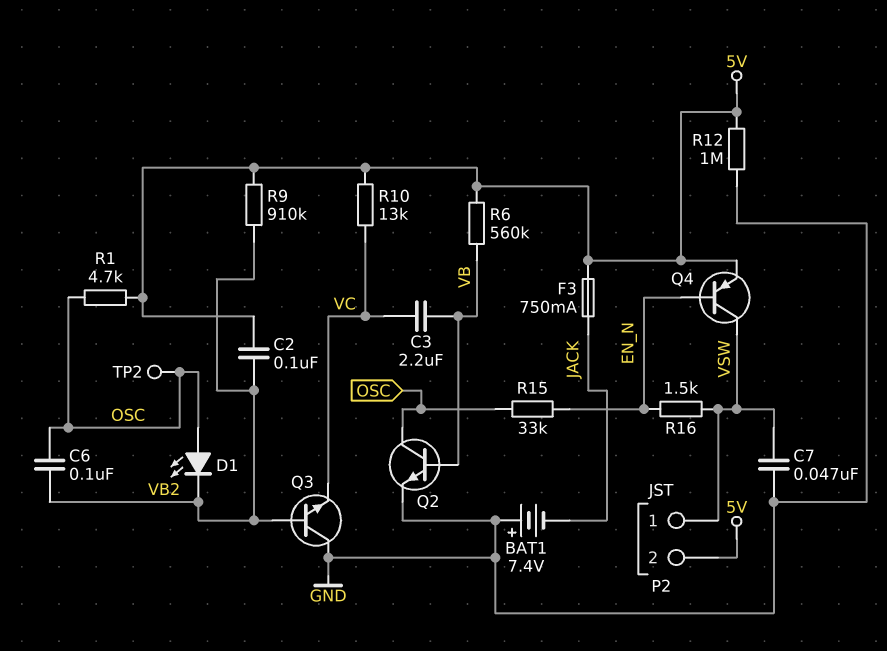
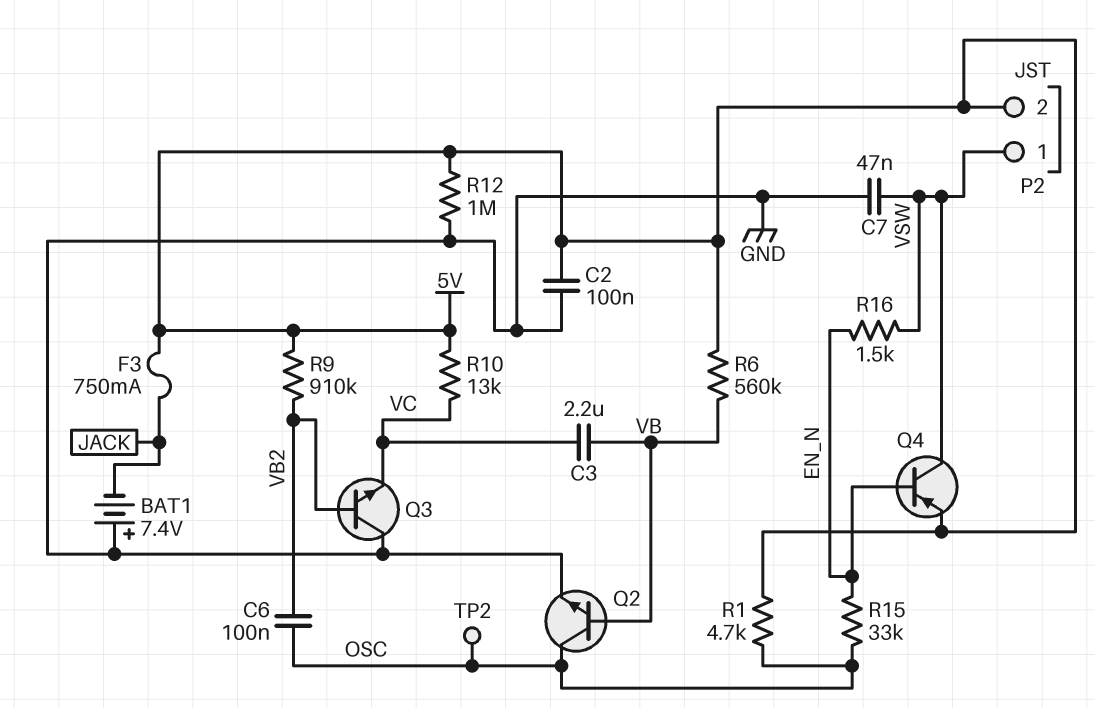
C2: 100nF (5V, VB2) -> 100nF (5V, GND)
D1: LED (A OSC, K VB2) -> none

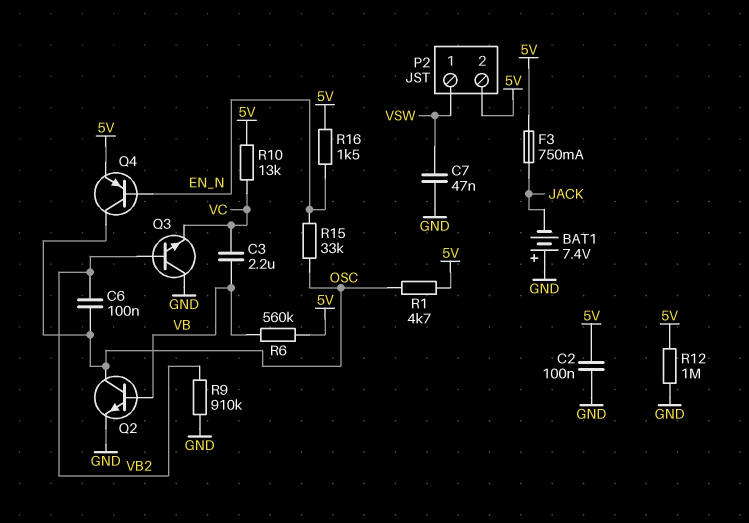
Q4: PNP (B EN_N, C VSW, E 5V) -> PNP (B EN_N, C OSC, E 5V)
R9: 910k (5V, VB2) -> 910k (GND, VB2)
R16: 1.5k (EN_N, VSW) -> 1.5k (5V, EN_N)
TP2: test point (OSC) -> none

